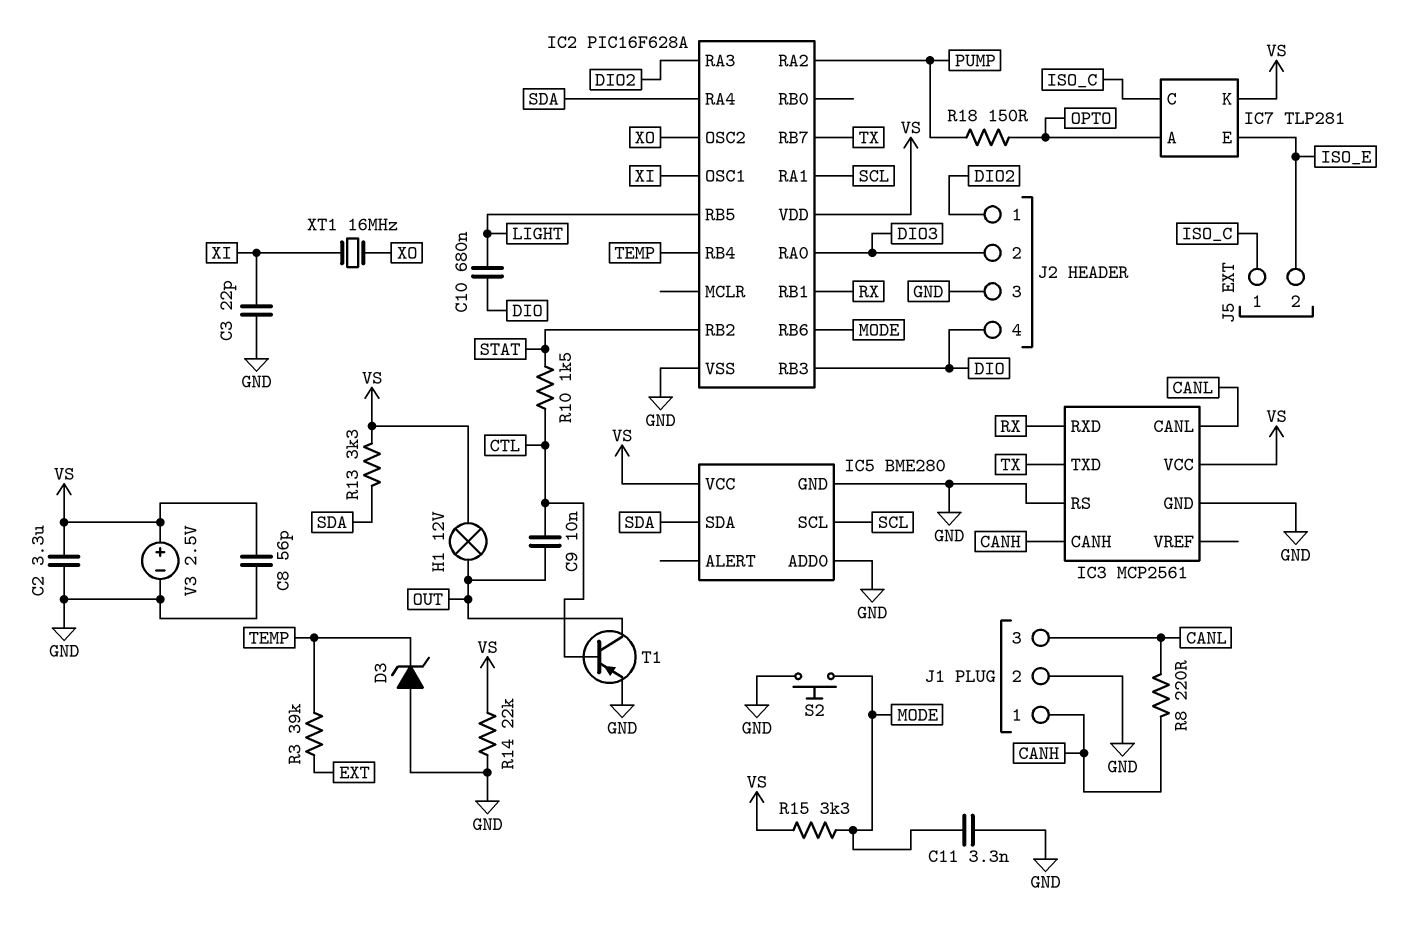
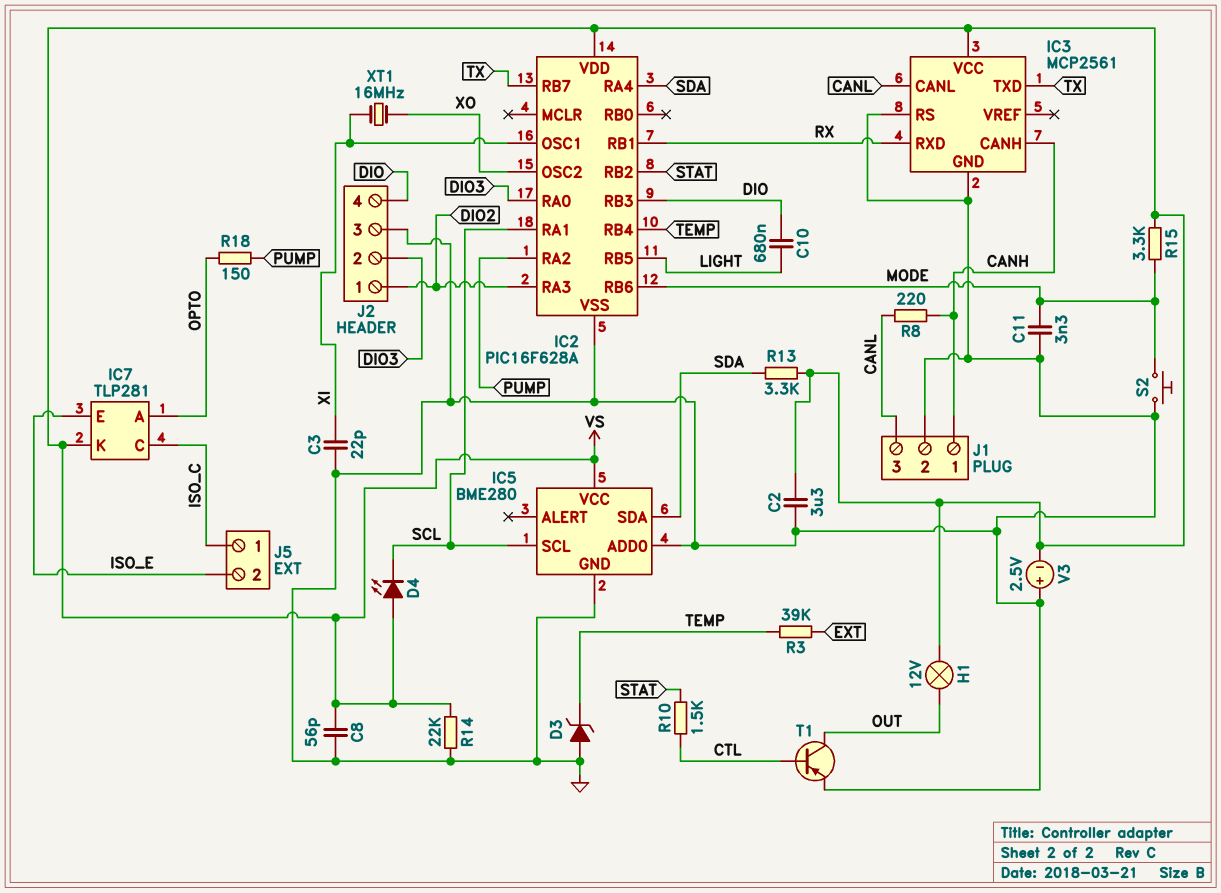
C9: 10nF (CTL, OUT) -> none
D4: none -> LED (A VS, K SCL)
V3: 2.5V (plus VS, minus GND) -> 2.5V (plus GND, minus VS)

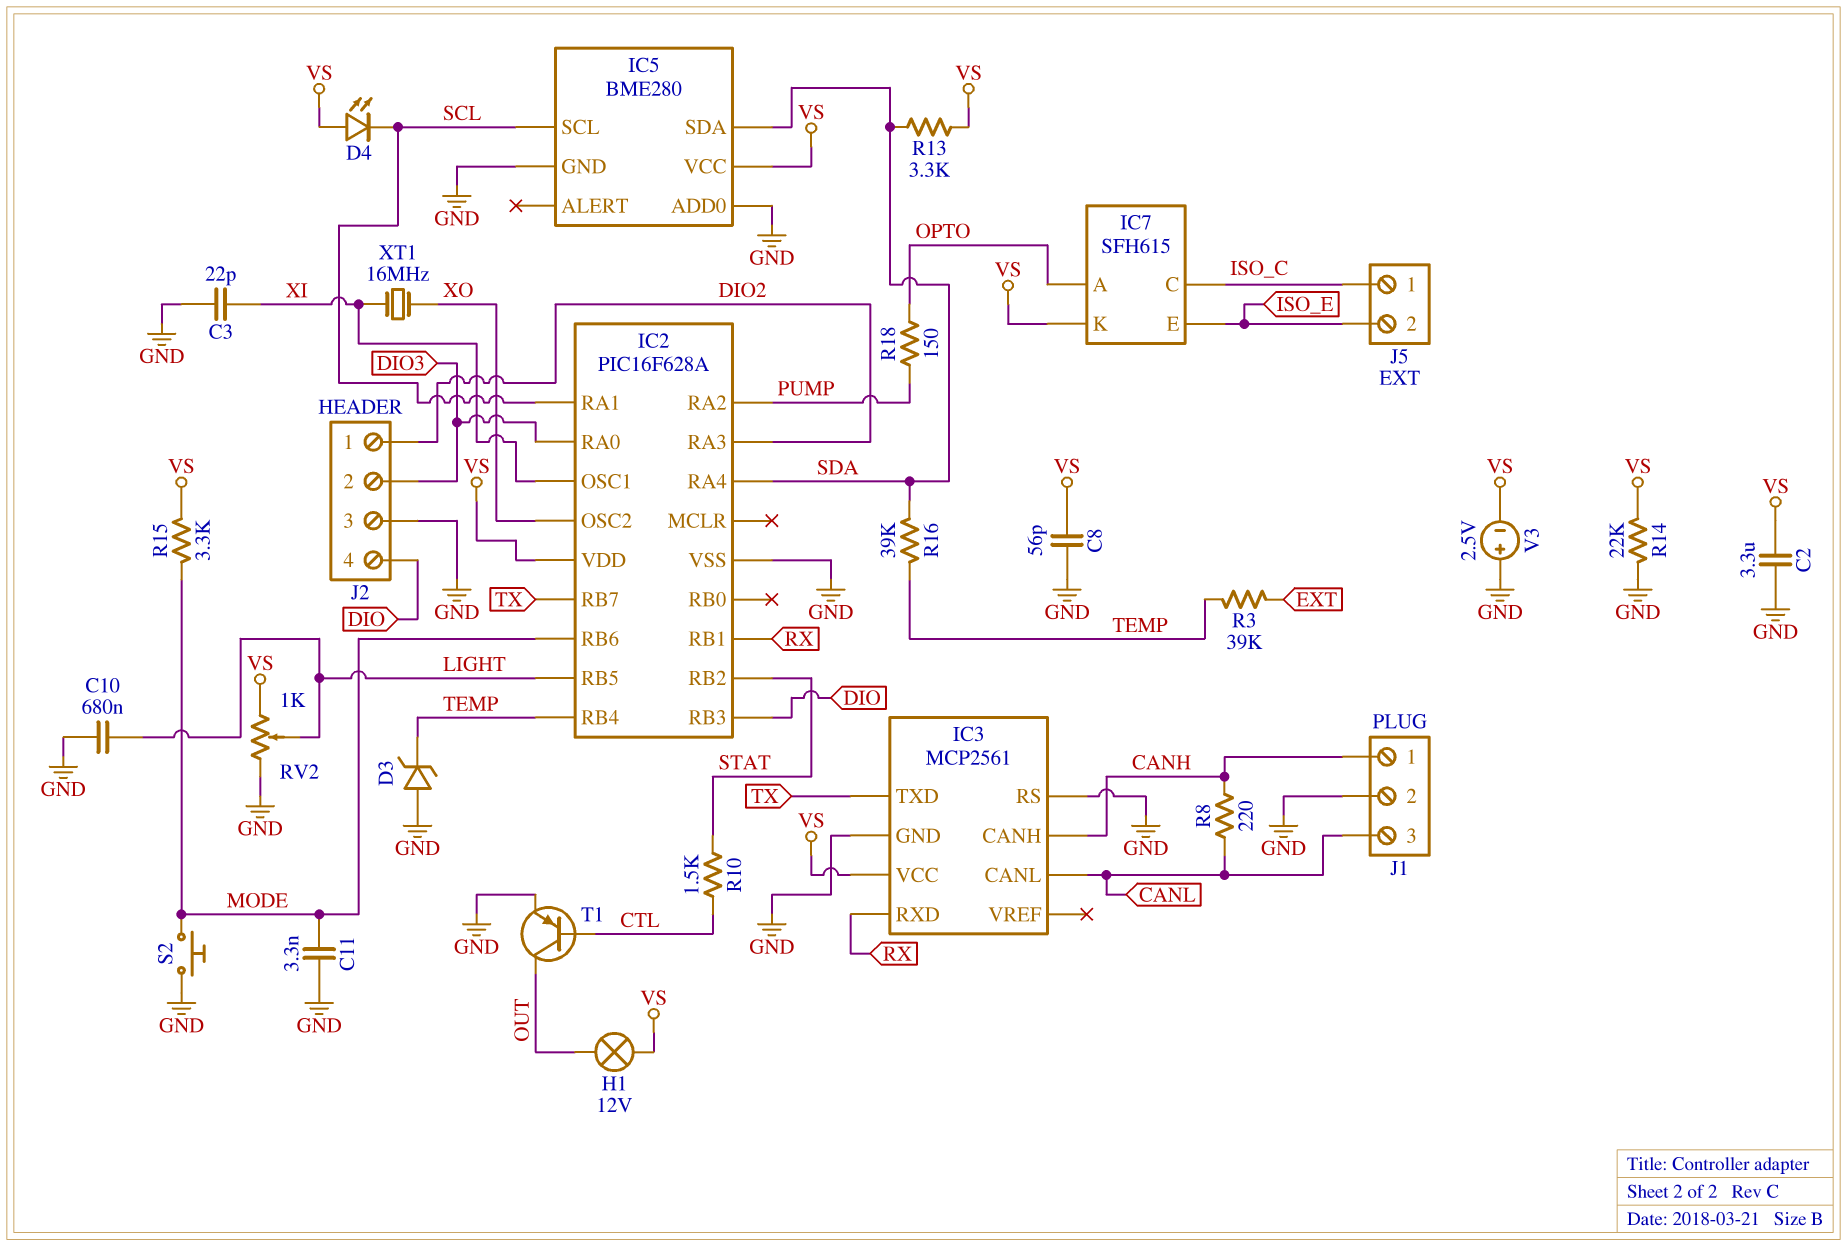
C10: 680nF (DIO, LIGHT) -> 680nF (GND, LIGHT)
IC7: TLP281 -> SFH615
R16: none -> 39k (SDA, TEMP)
RV2: none -> 1k (GND, VS, wiper LIGHT)

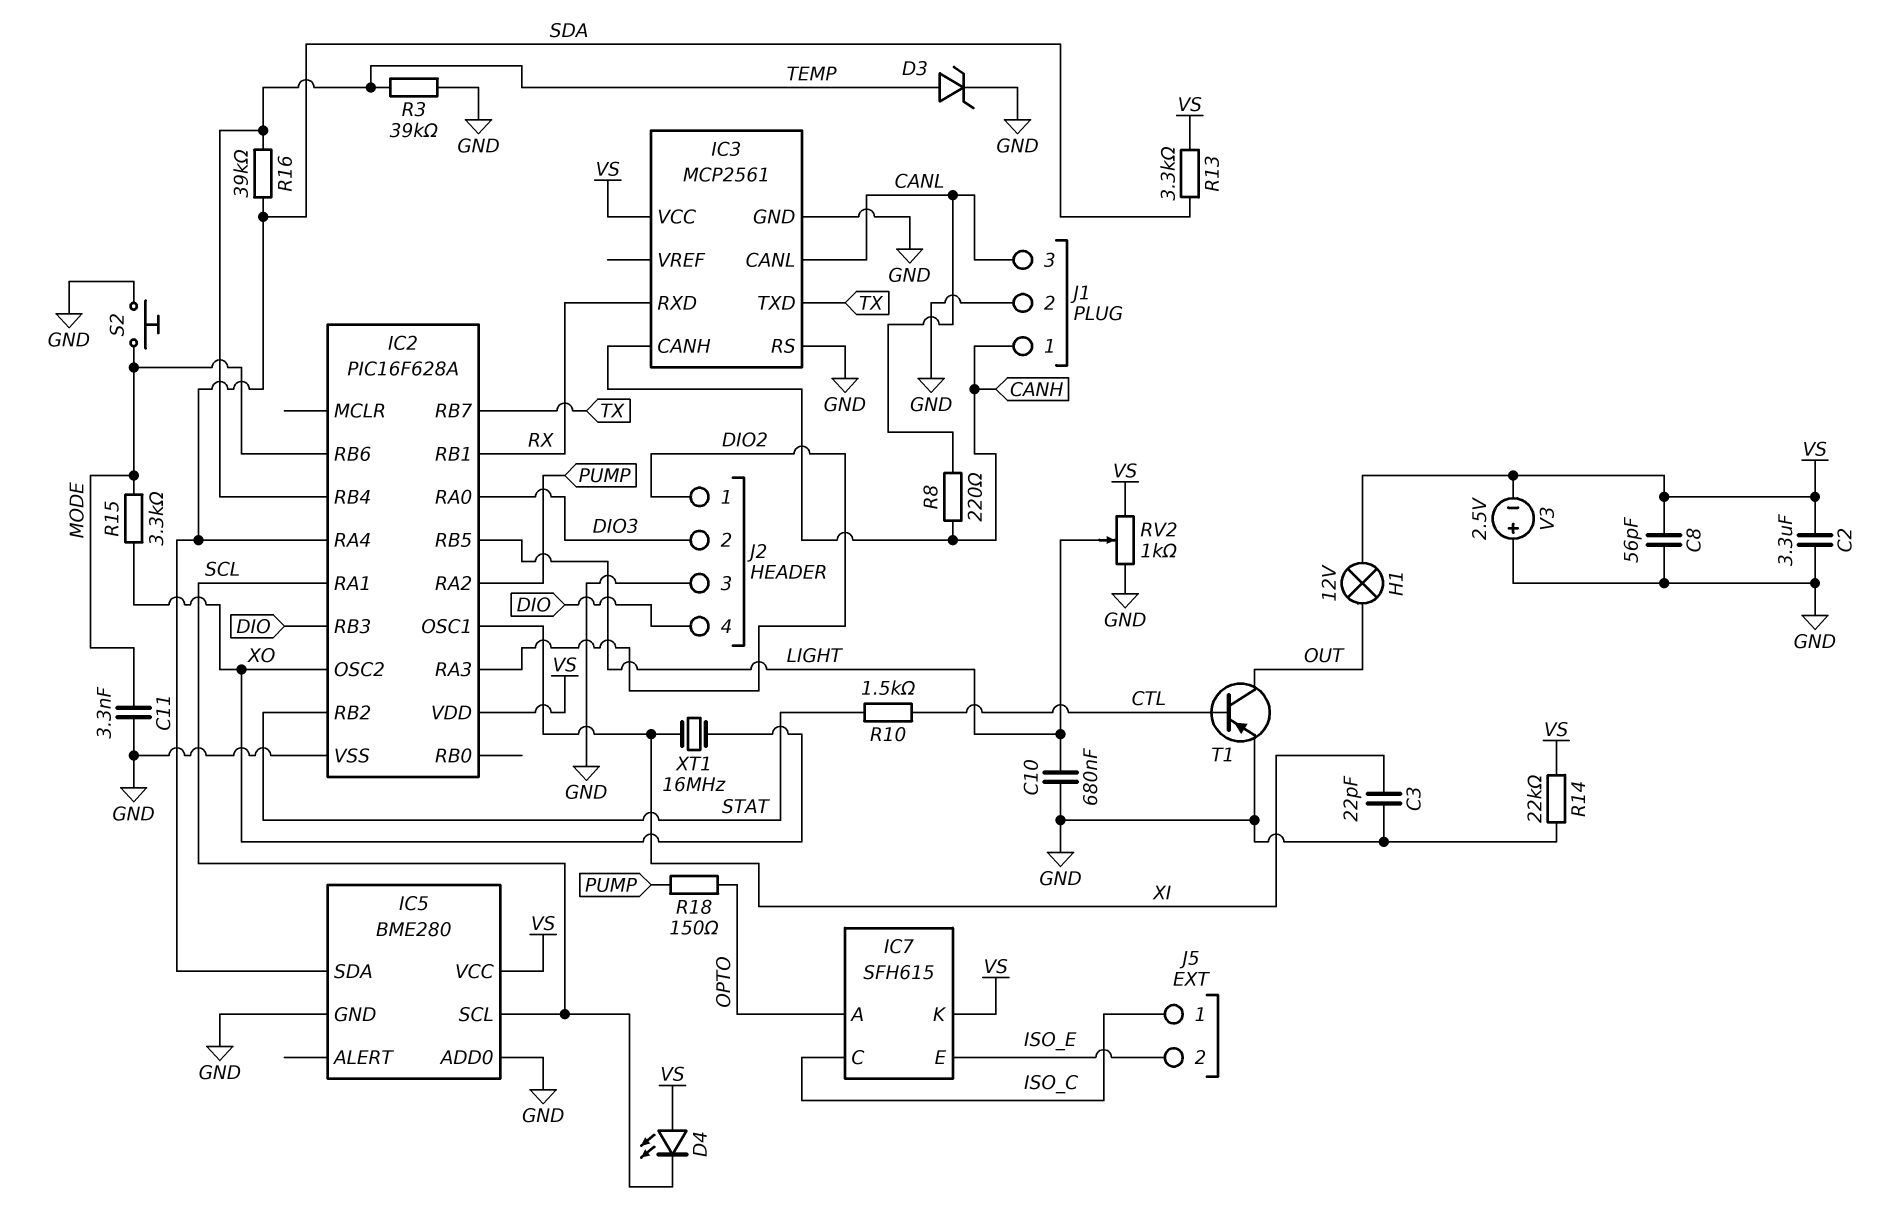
D3: zener (A GND, K TEMP) -> zener (A TEMP, K GND)
R3: 39k (EXT, TEMP) -> 39k (GND, TEMP)
R15: 3.3k (MODE, VS) -> 3.3k (MODE, XO)

